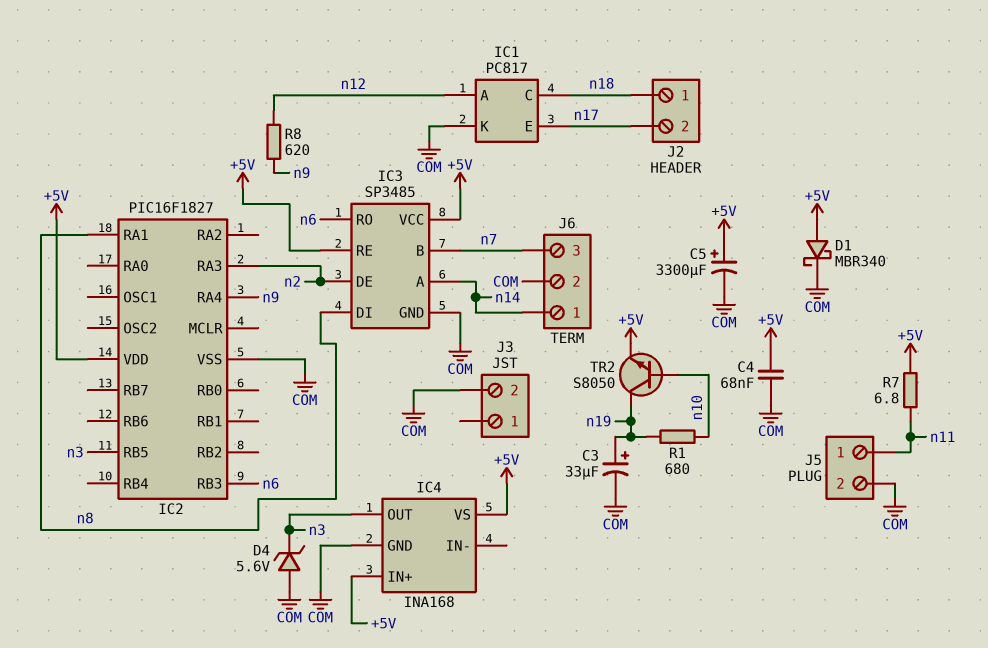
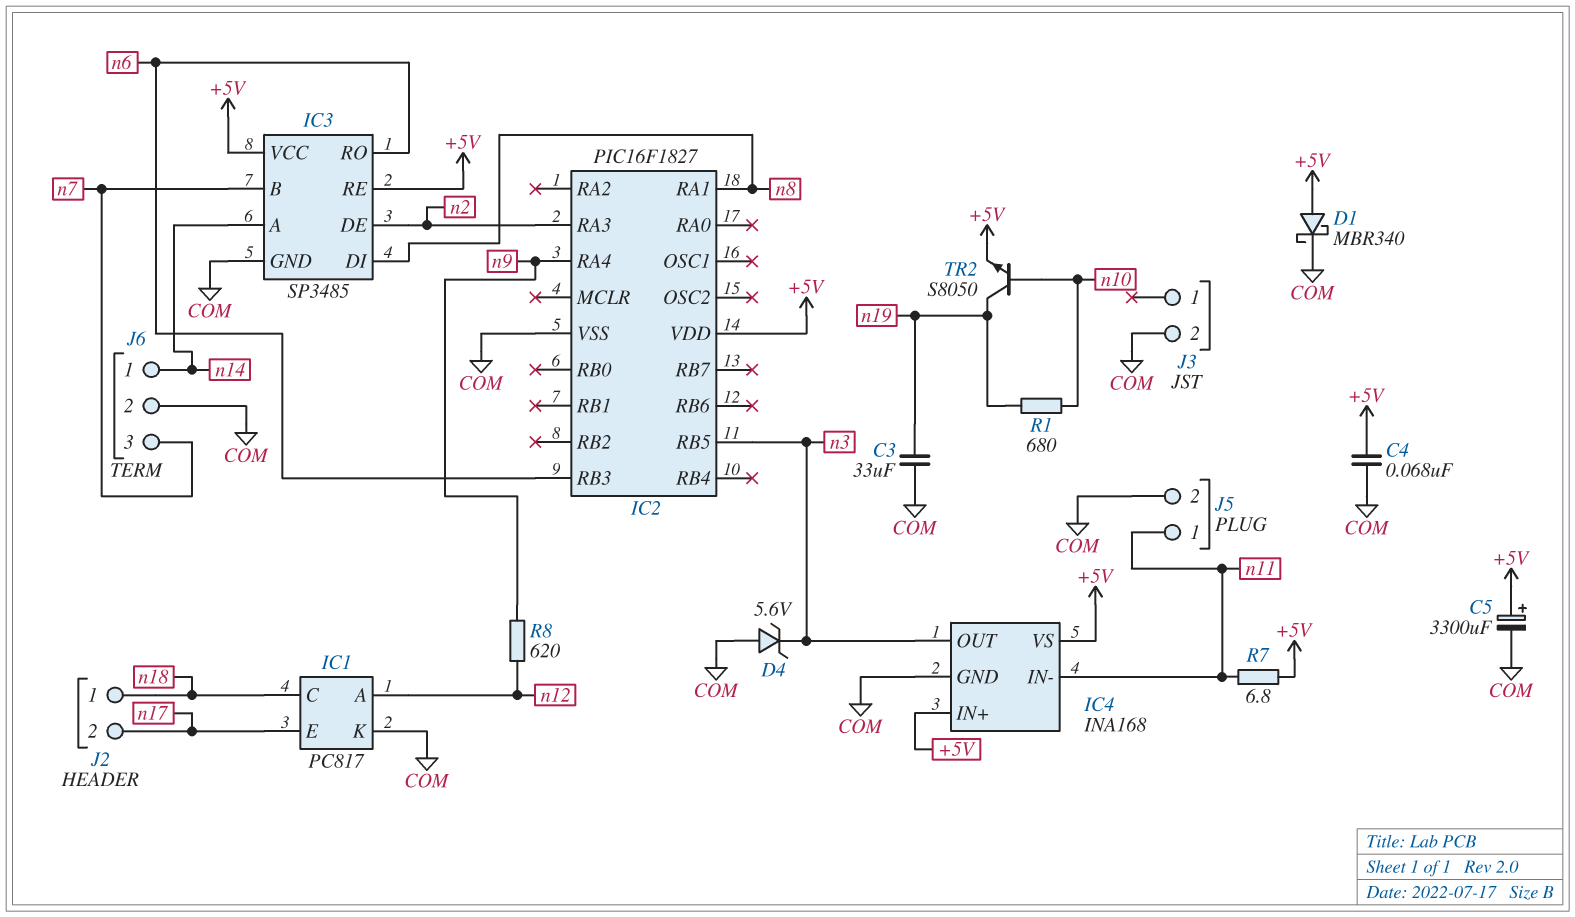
C3: 33uF (plus n19, minus COM) -> 33uF (COM, n19)
IC4 pin IN-: none -> n11

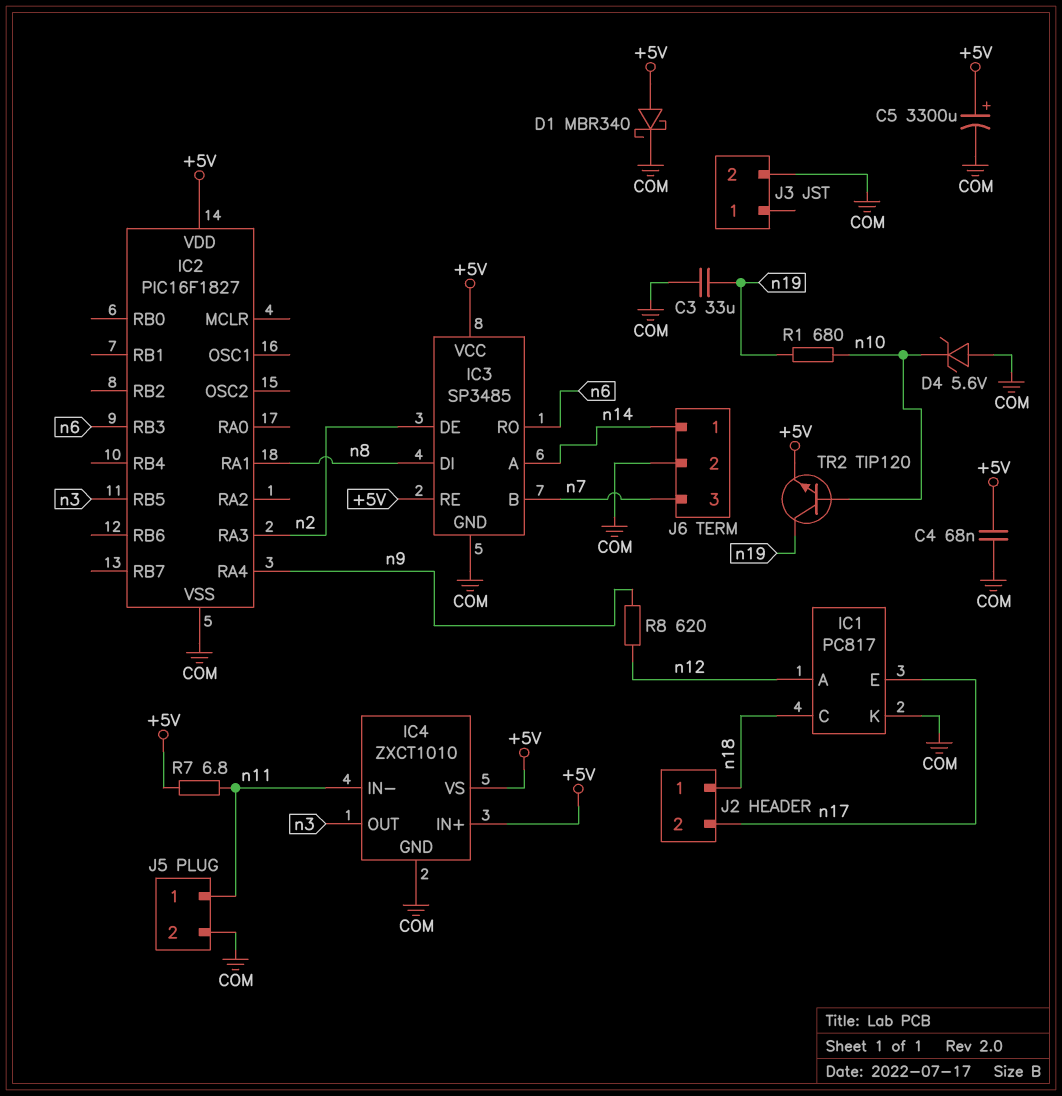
D4: zener 5.6V (A COM, K n3) -> zener 5.6V (A COM, K n10)
IC4: INA168 -> ZXCT1010
TR2: NPN S8050 (B n10, C n19, E +5V) -> NPN TIP120 (B n10, C n19, E +5V)

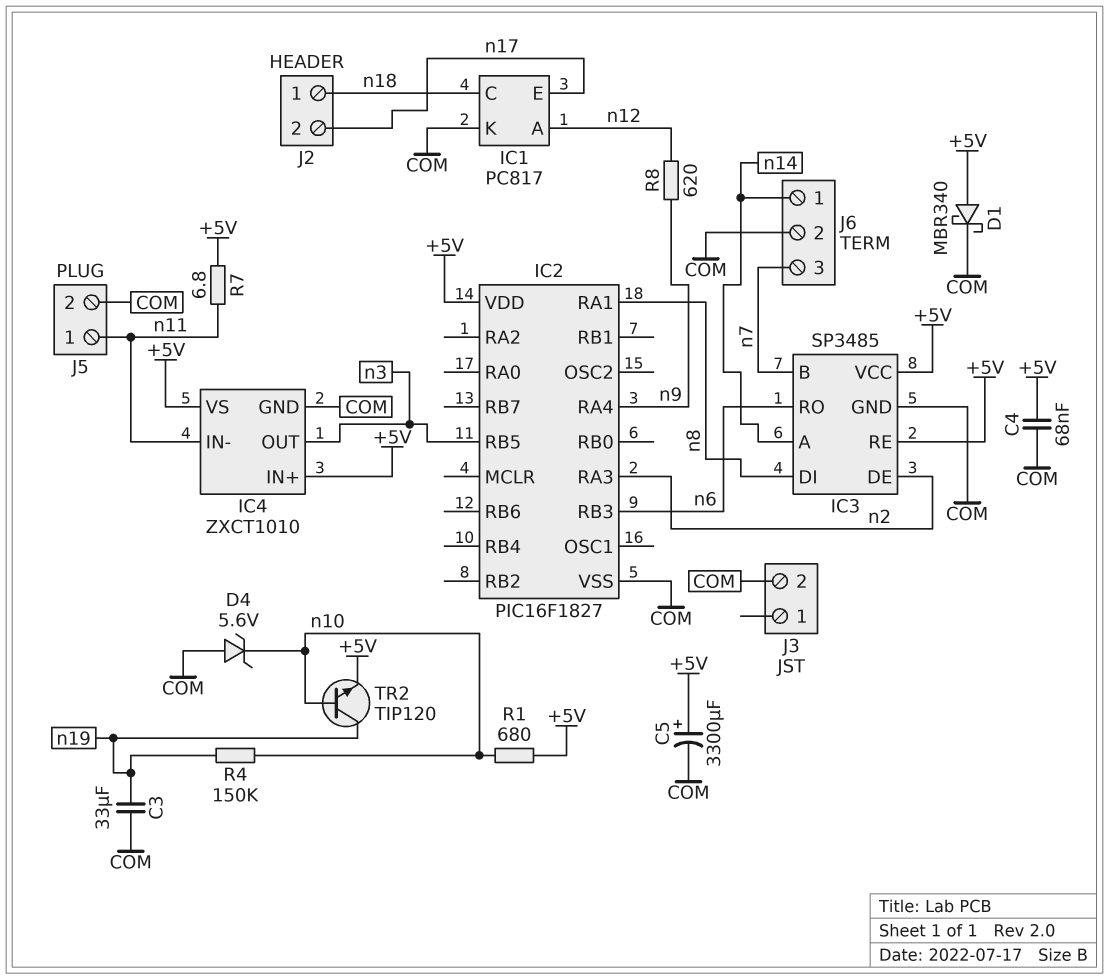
R1: 680 (n10, n19) -> 680 (+5V, n10)
R4: none -> 150k (n10, n19)

